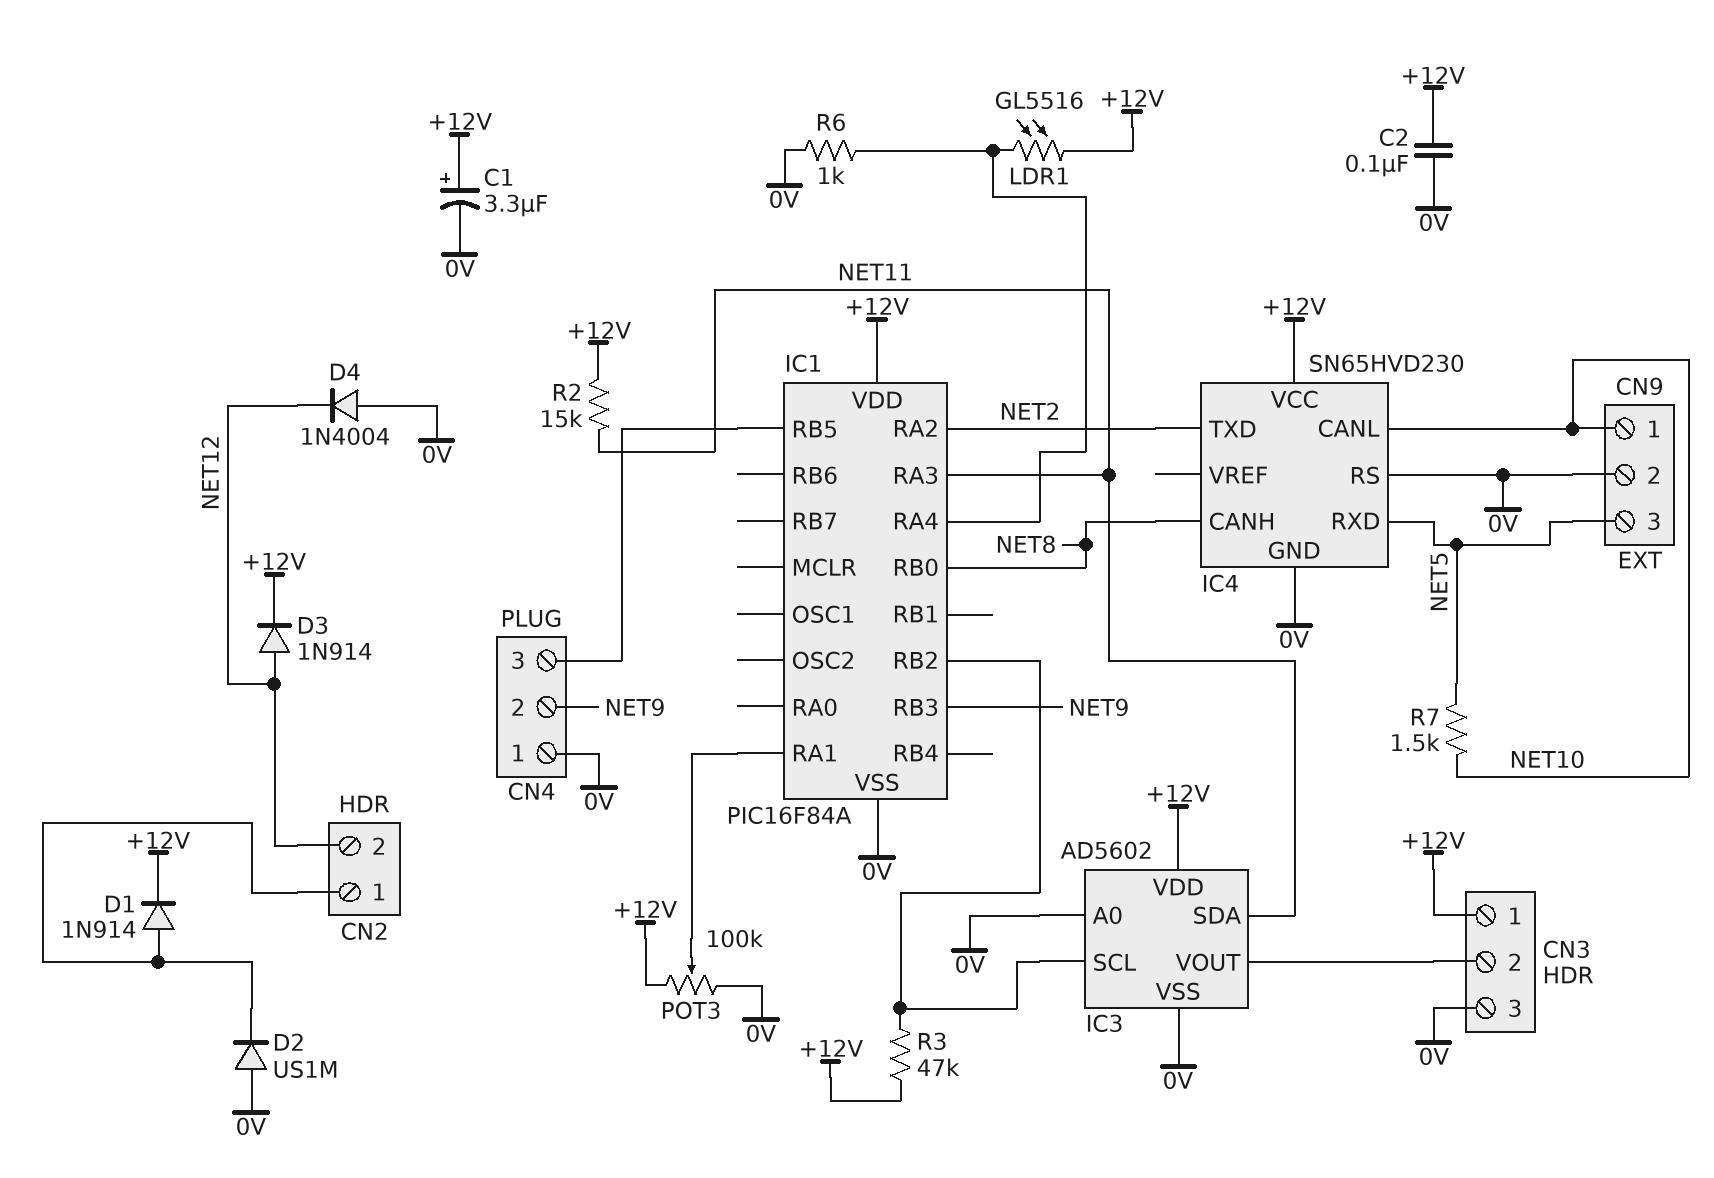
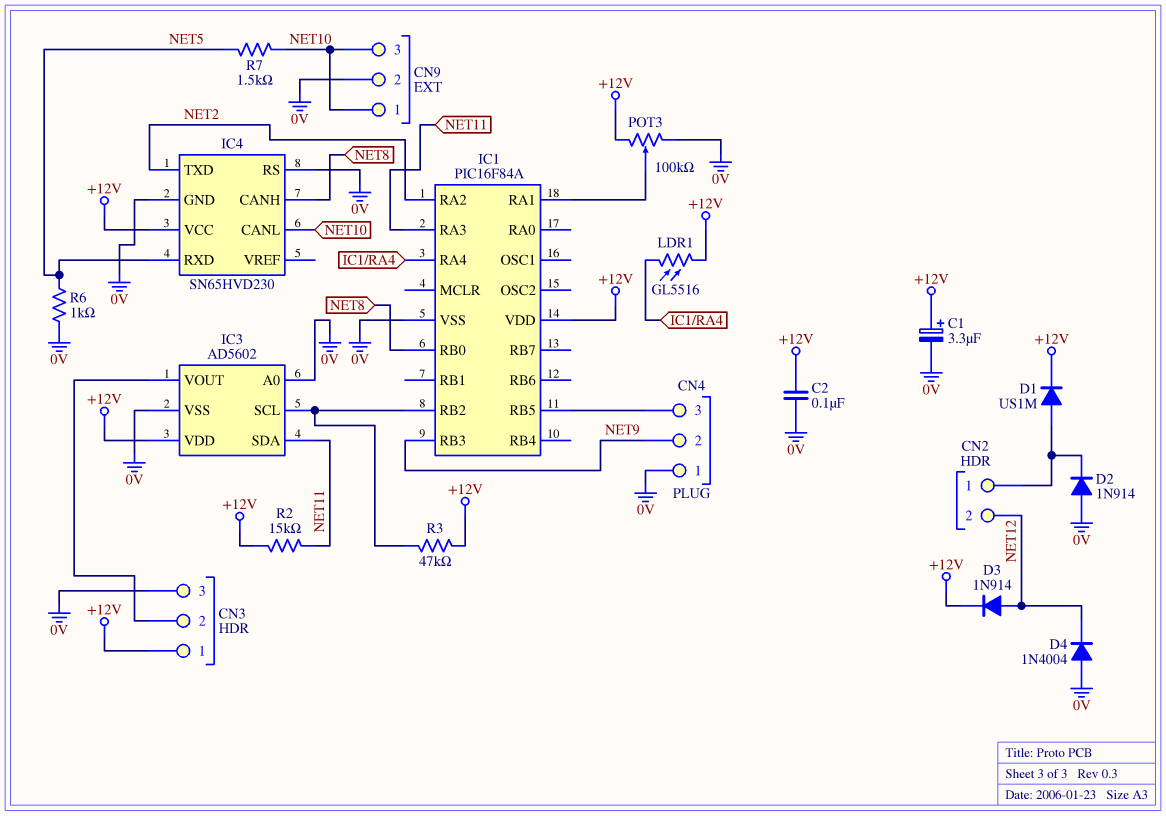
CN9 pin 3: NET5 -> NET10
D1: diode 1N914 (A CN2/1, K +12V) -> diode US1M (A CN2/1, K +12V)
D2: diode US1M (A 0V, K CN2/1) -> diode 1N914 (A 0V, K CN2/1)
R6: 1k (0V, IC1/RA4) -> 1k (0V, NET5)

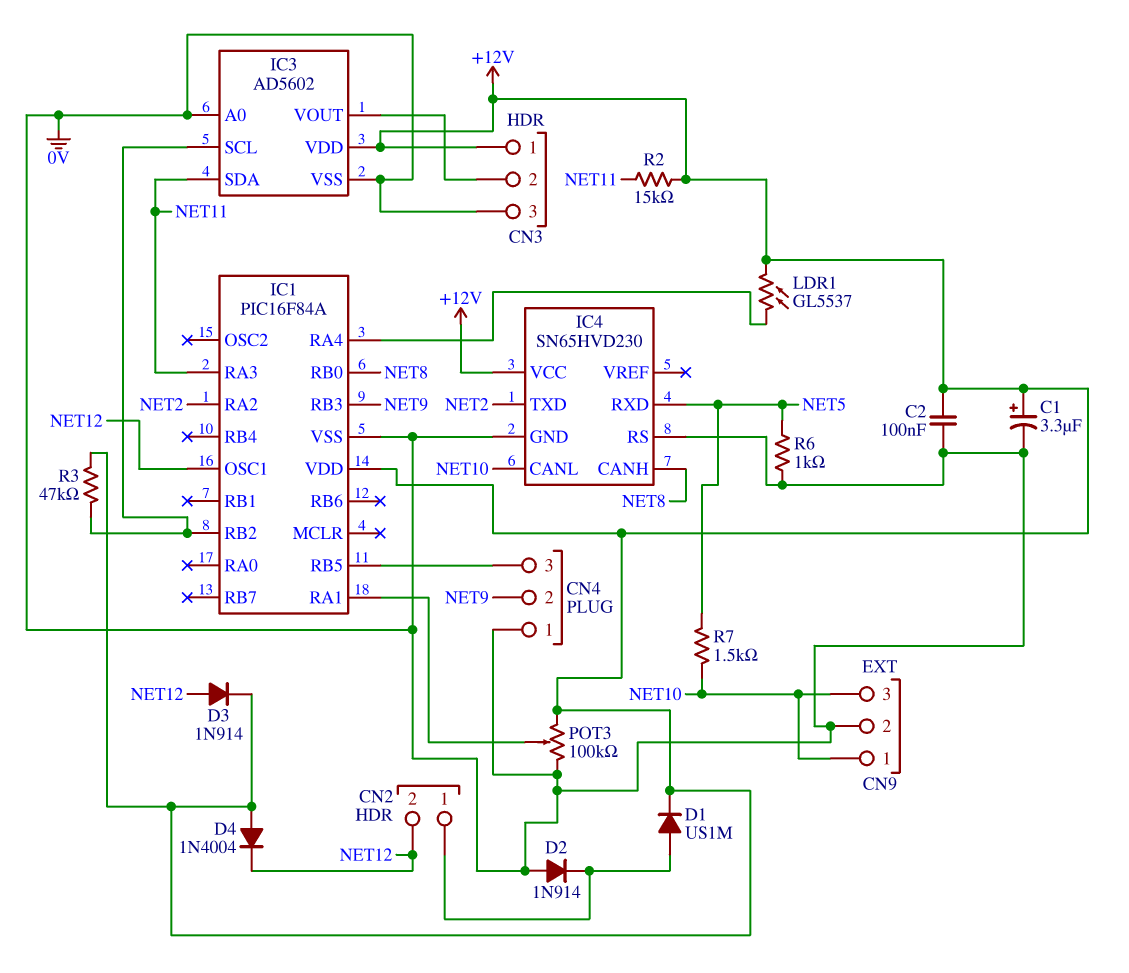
D4: diode 1N4004 (A 0V, K NET12) -> diode 1N4004 (A +12V, K NET12)
IC1 pin OSC1: none -> NET12
LDR1: GL5516 (+12V, IC1/RA4) -> GL5537 (+12V, IC1/RA4)

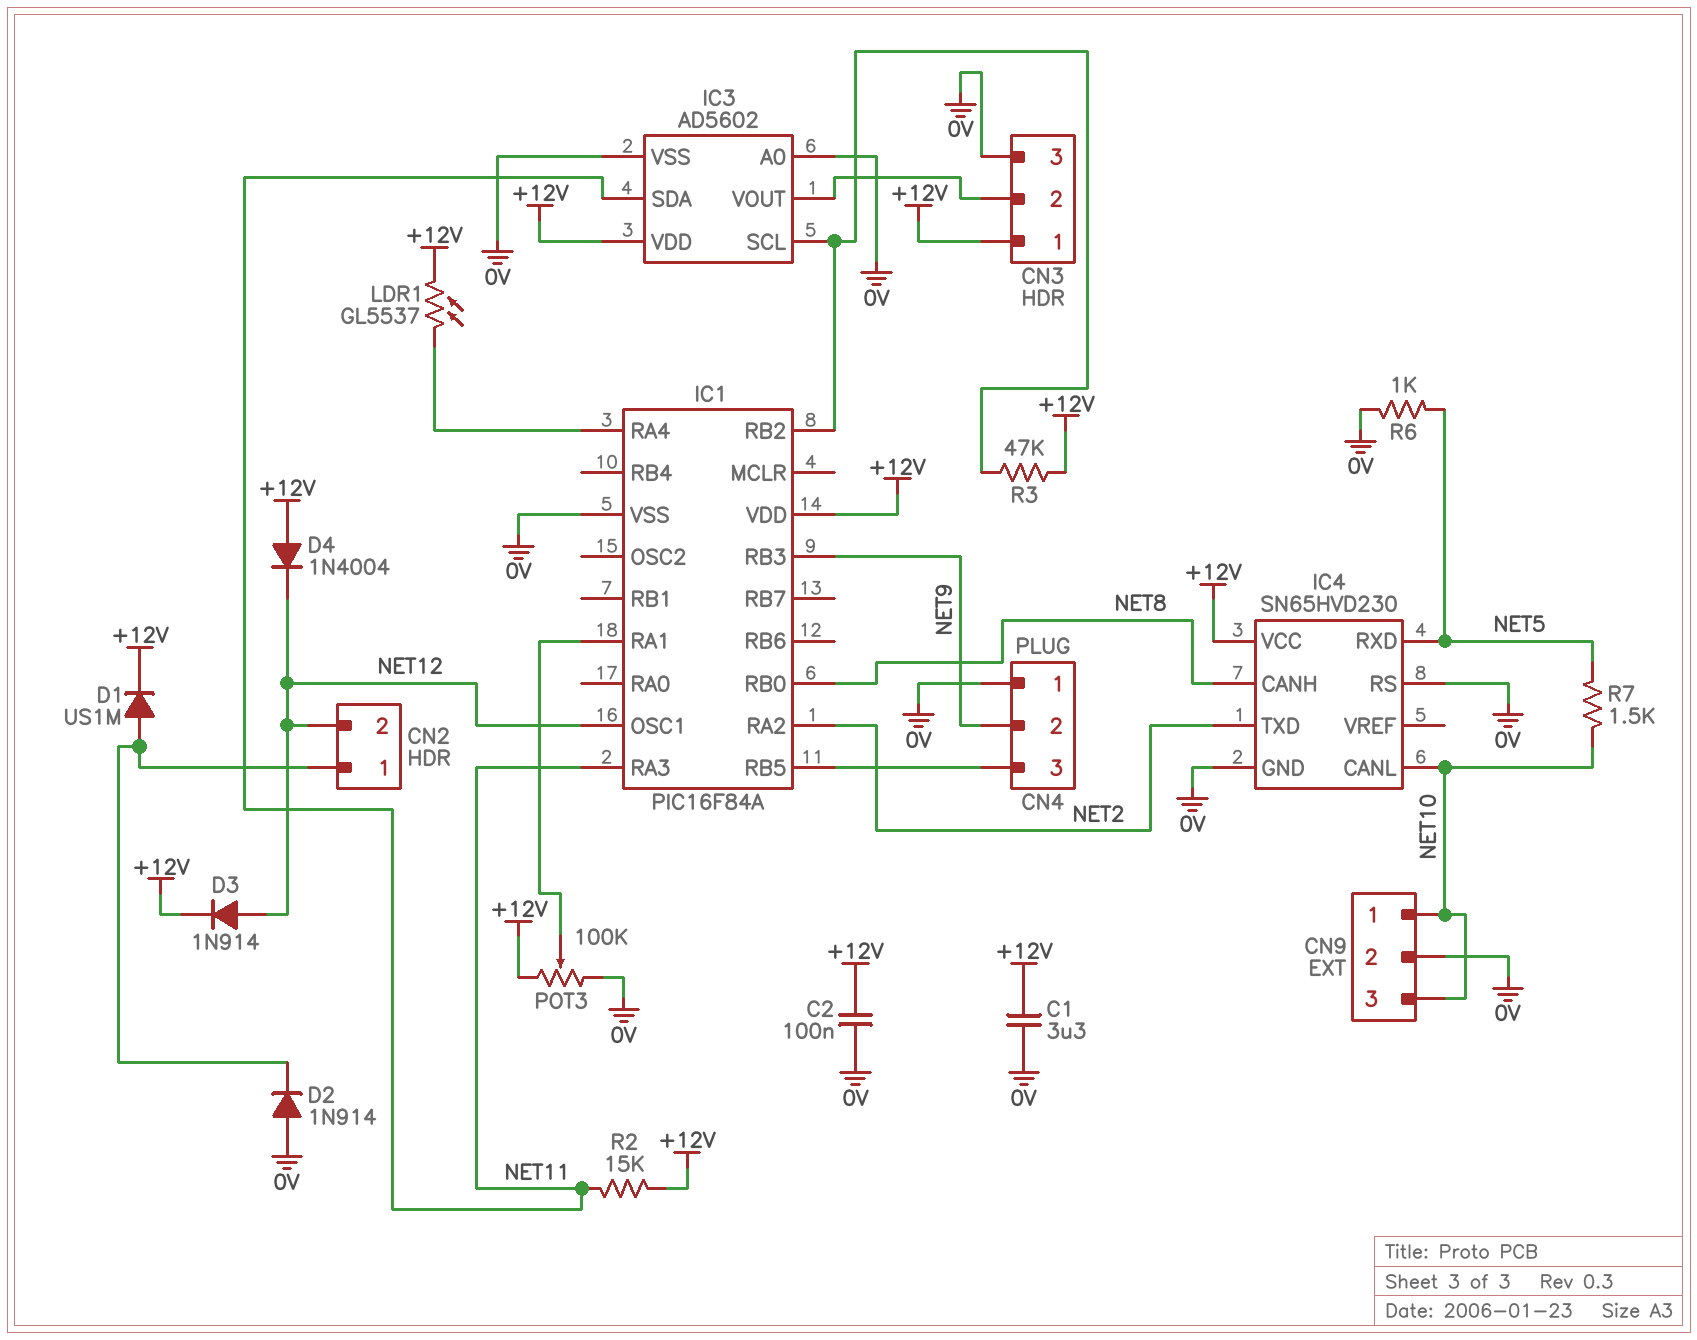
C1: 3.3uF (plus +12V, minus 0V) -> 3.3uF (+12V, 0V)

